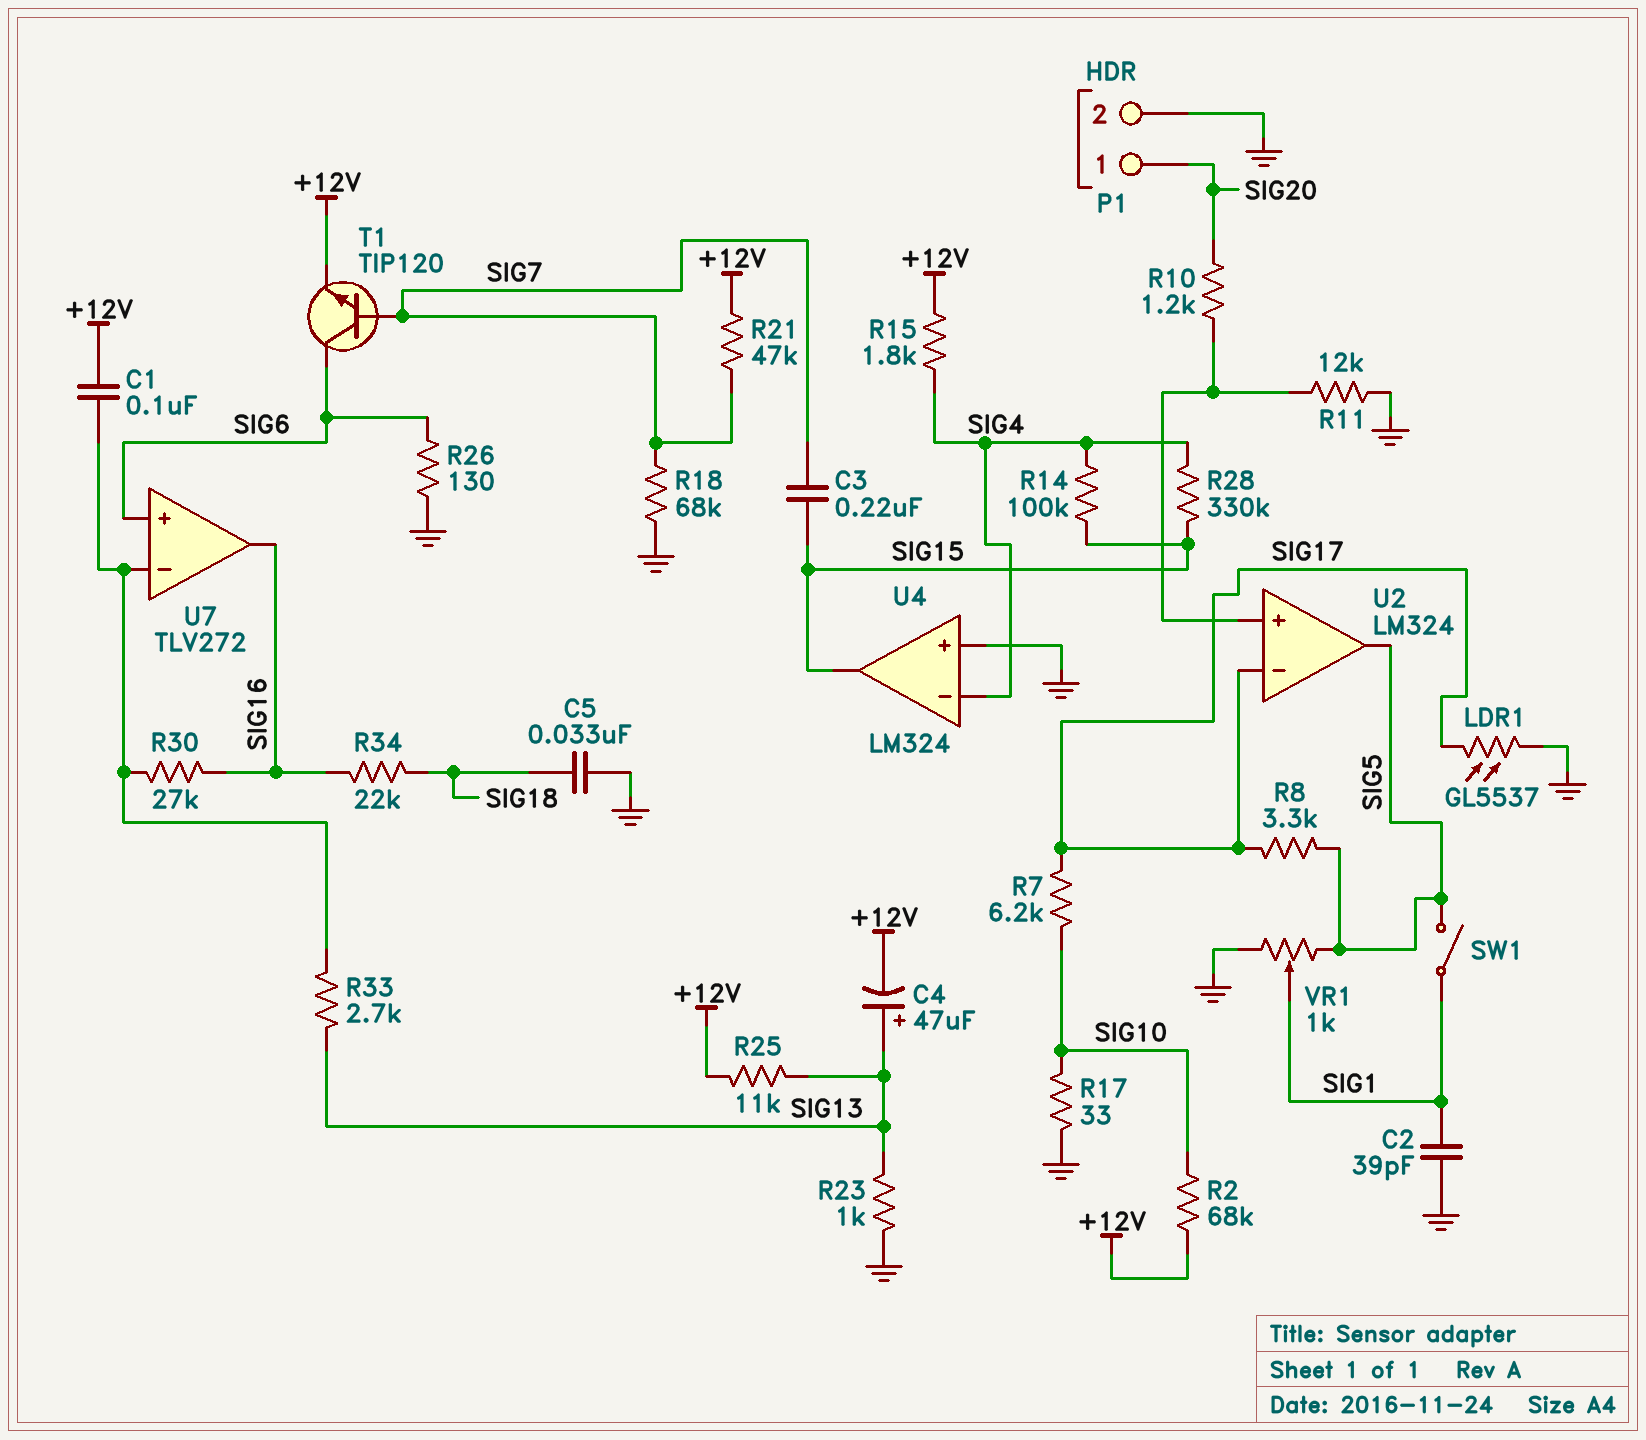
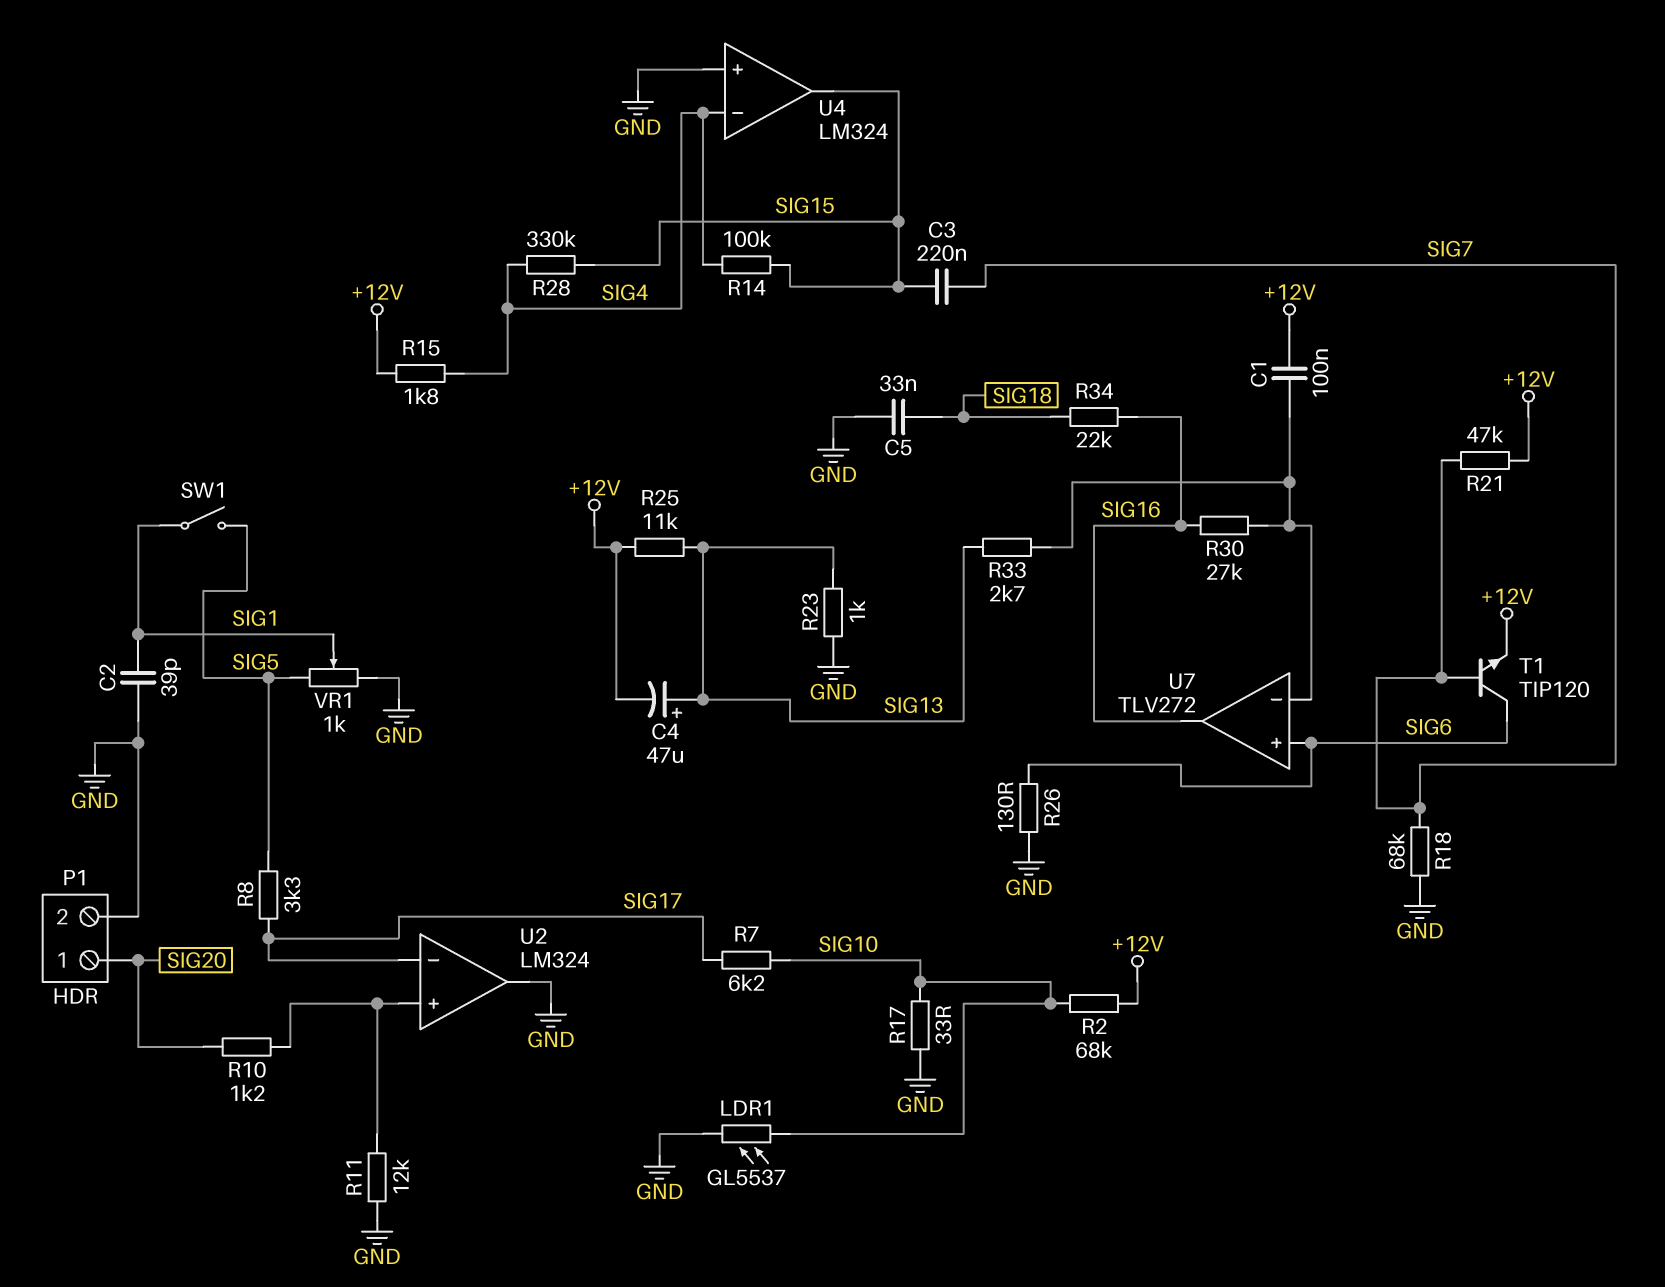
LDR1: GL5537 (GND, SIG17) -> GL5537 (GND, SIG10)
U2 pin out: SIG5 -> GND

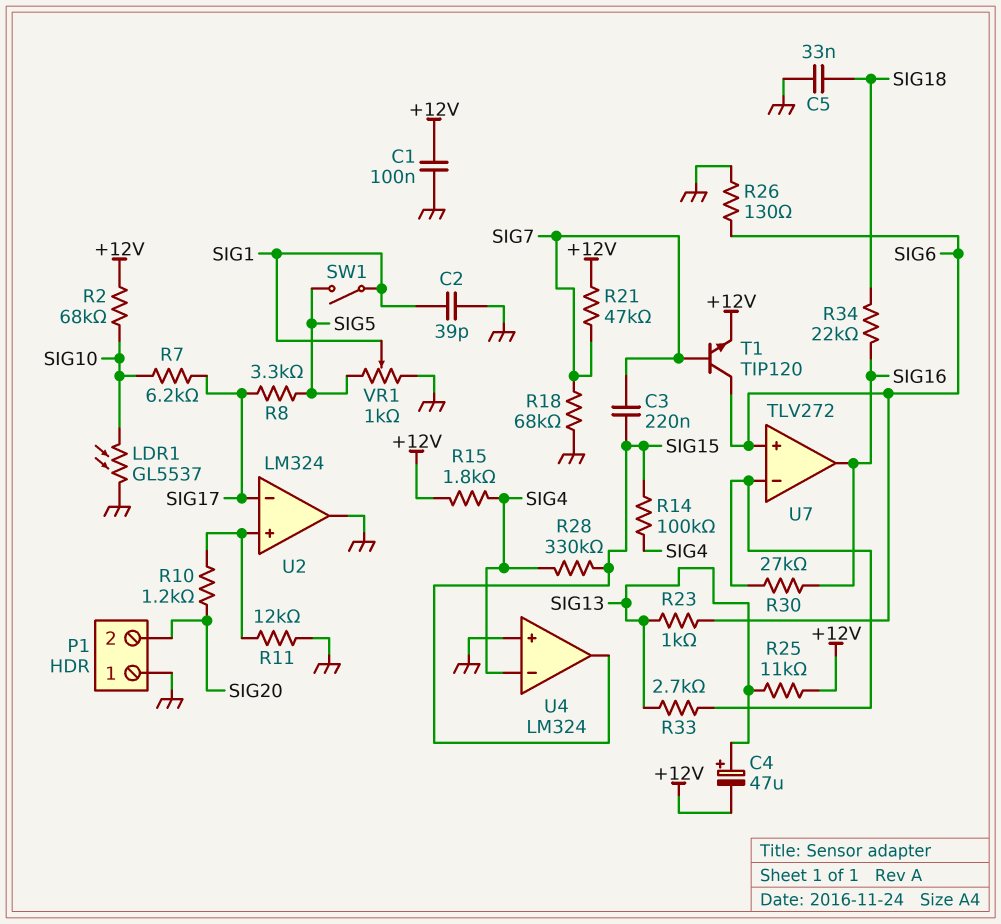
C1: 100nF (+12V, U7/in-) -> 100nF (+12V, GND)
P1 pin 1: SIG20 -> GND
P1 pin 2: GND -> SIG20
R17: 33 (GND, SIG10) -> none
R23: 1k (GND, SIG13) -> 1k (SIG6, SIG13)

